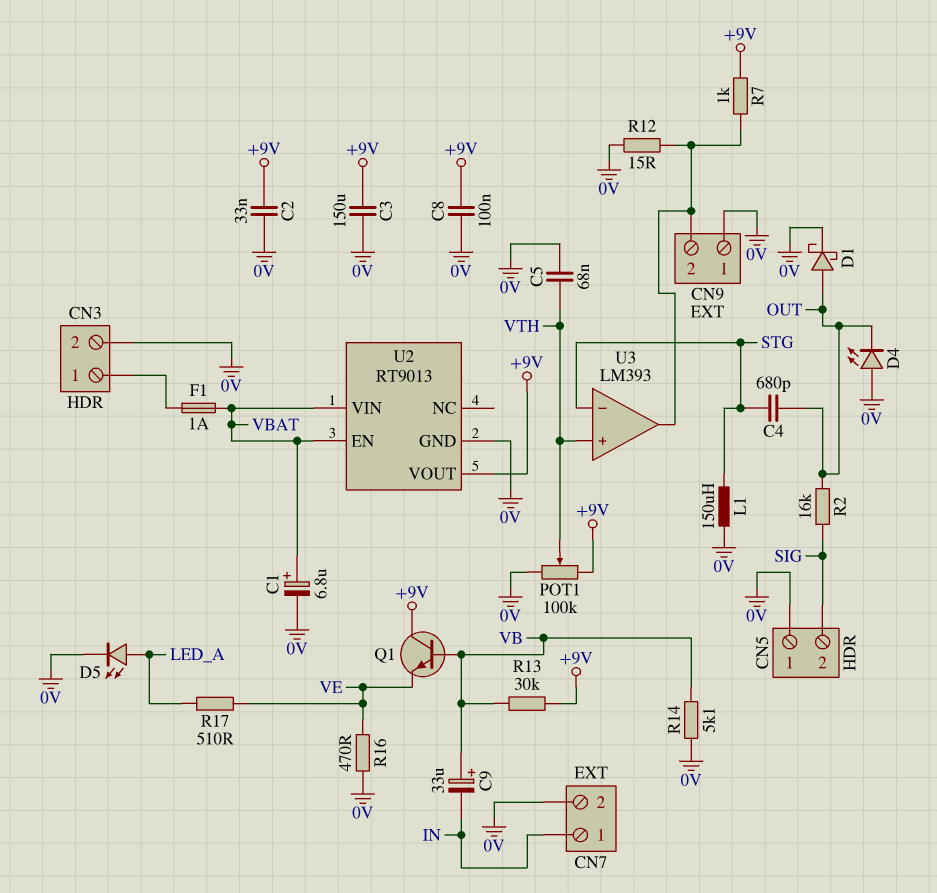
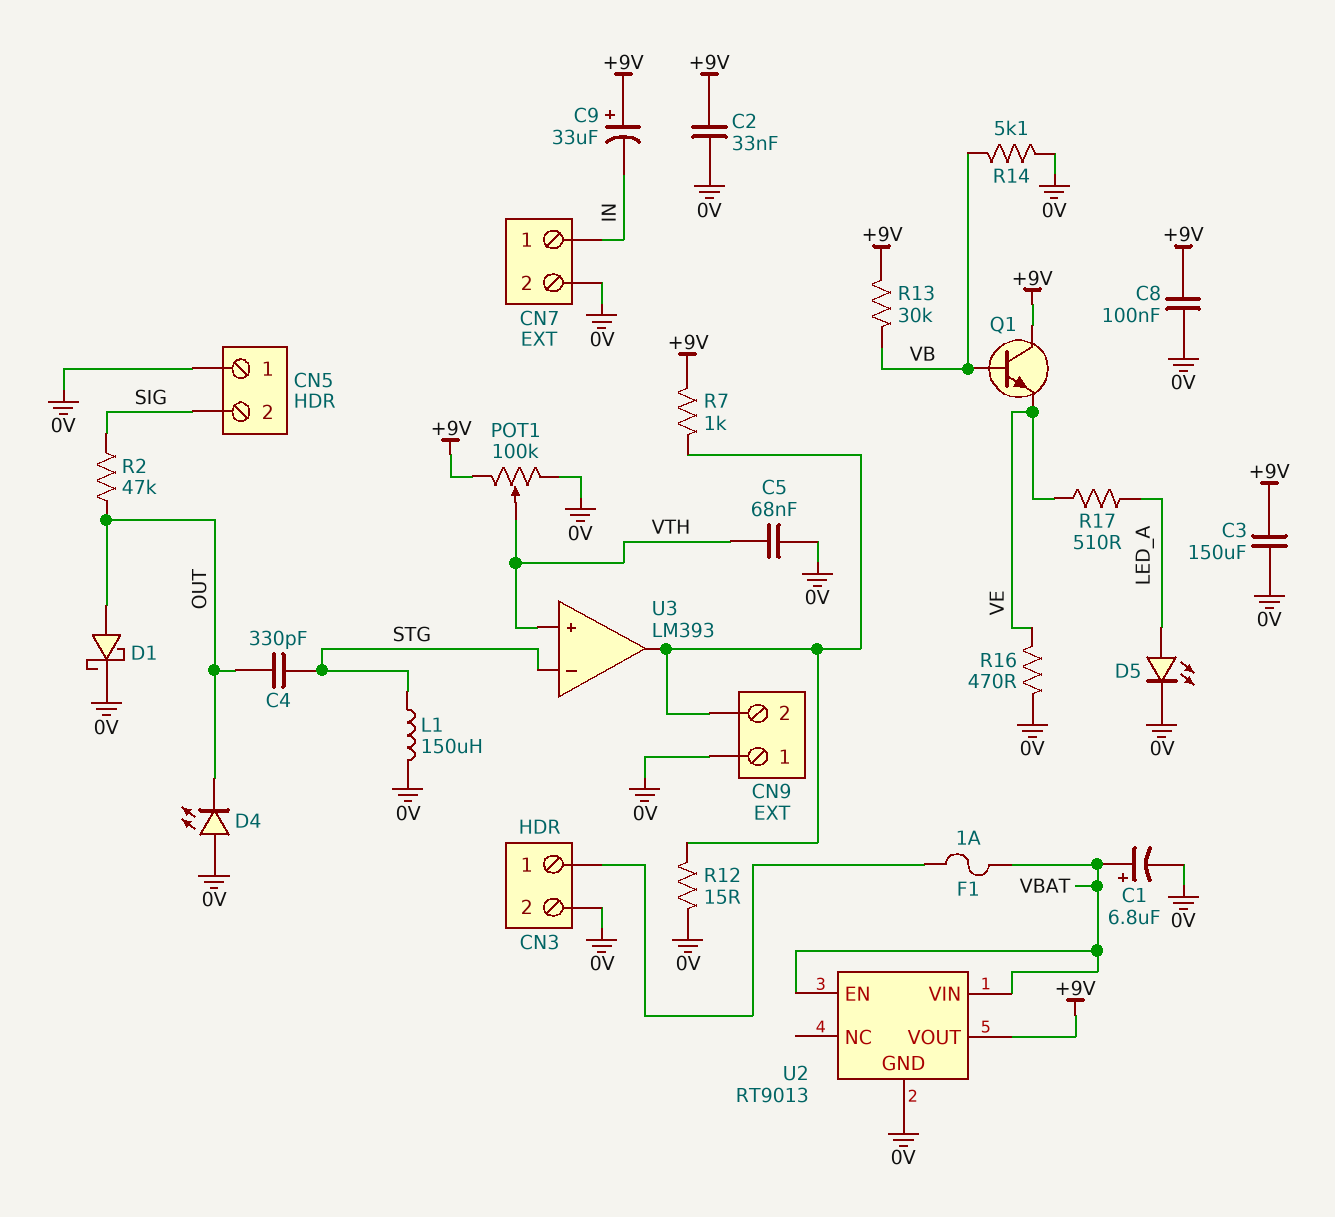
C4: 680pF (OUT, STG) -> 330pF (OUT, STG)
C9: 33uF (plus VB, minus IN) -> 33uF (plus +9V, minus IN)
R2: 16k (OUT, SIG) -> 47k (OUT, SIG)

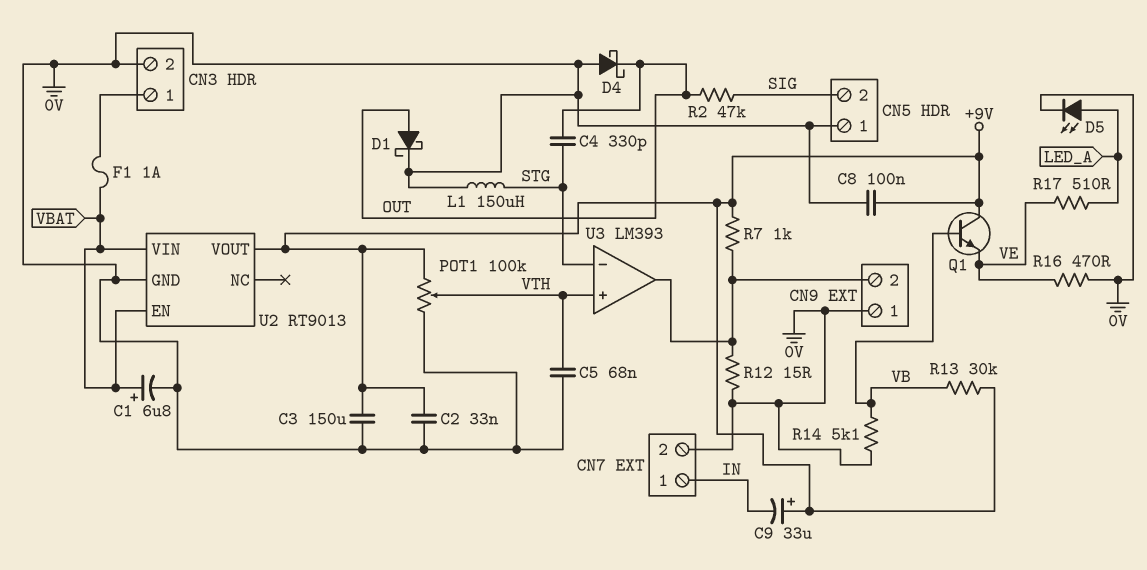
D4: LED (A 0V, K OUT) -> schottky (A 0V, K OUT)

